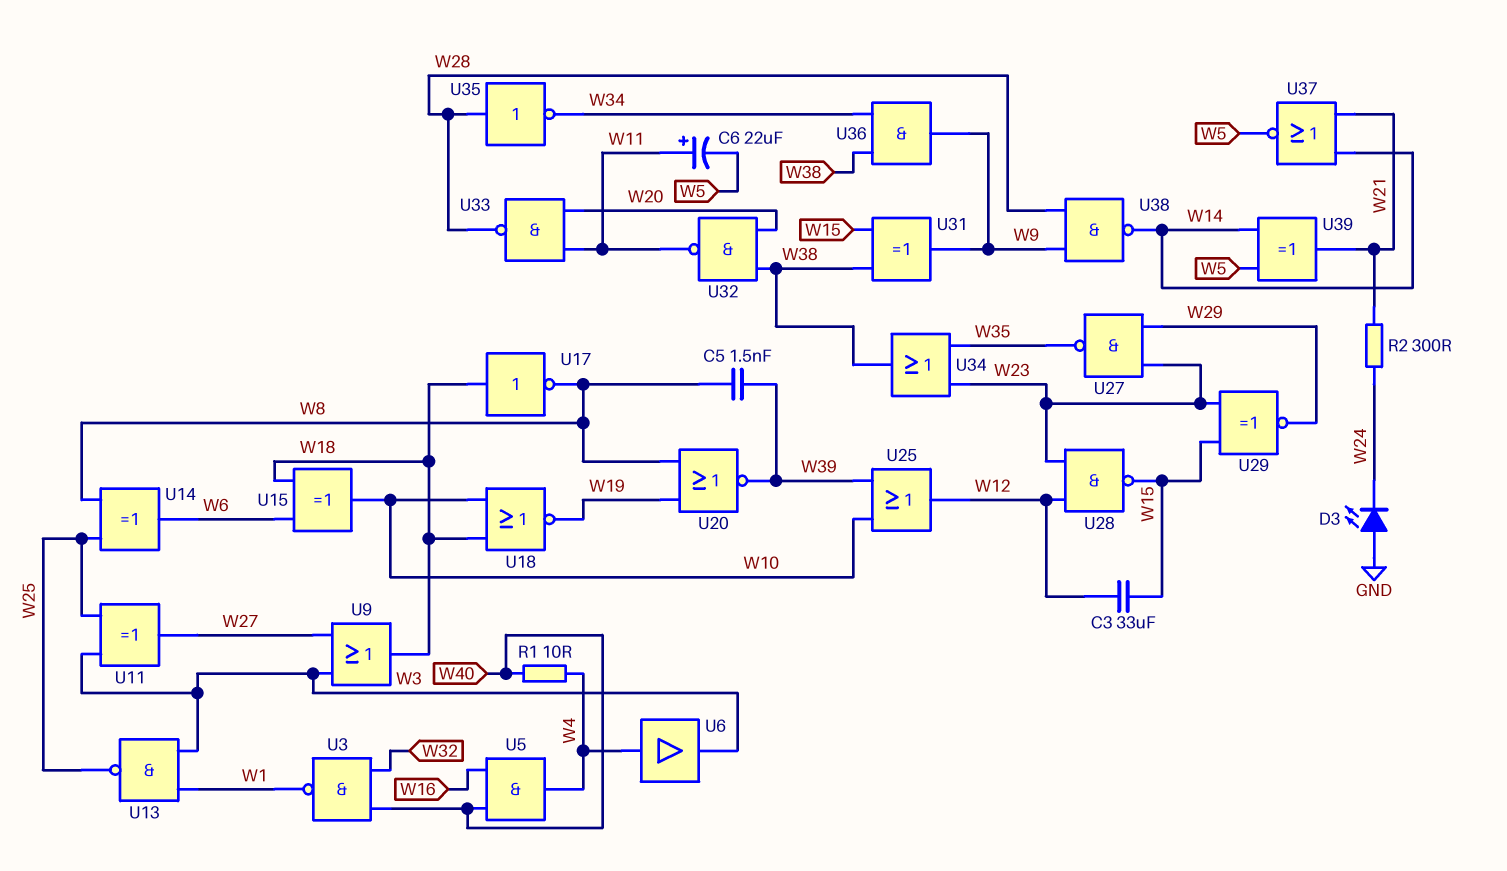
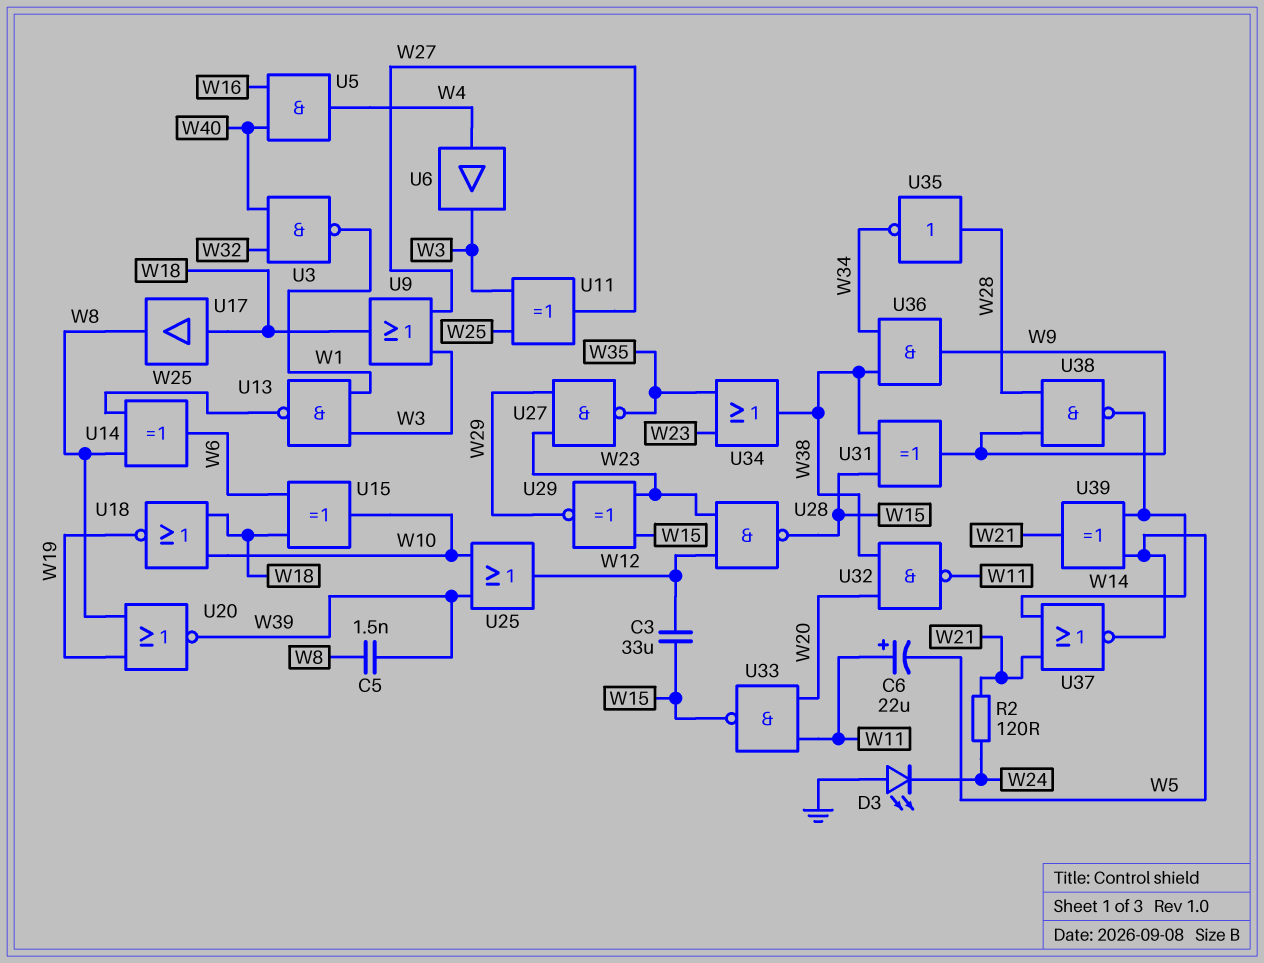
R1: 10 (W4, W40) -> none
R2: 300 (W21, W24) -> 120 (W21, W24)
U17: NOT (in W18, out W8) -> buffer (in W18, out W8)
U33: NAND (in W11, in W20, out W28) -> NAND (in W11, in W20, out W15)

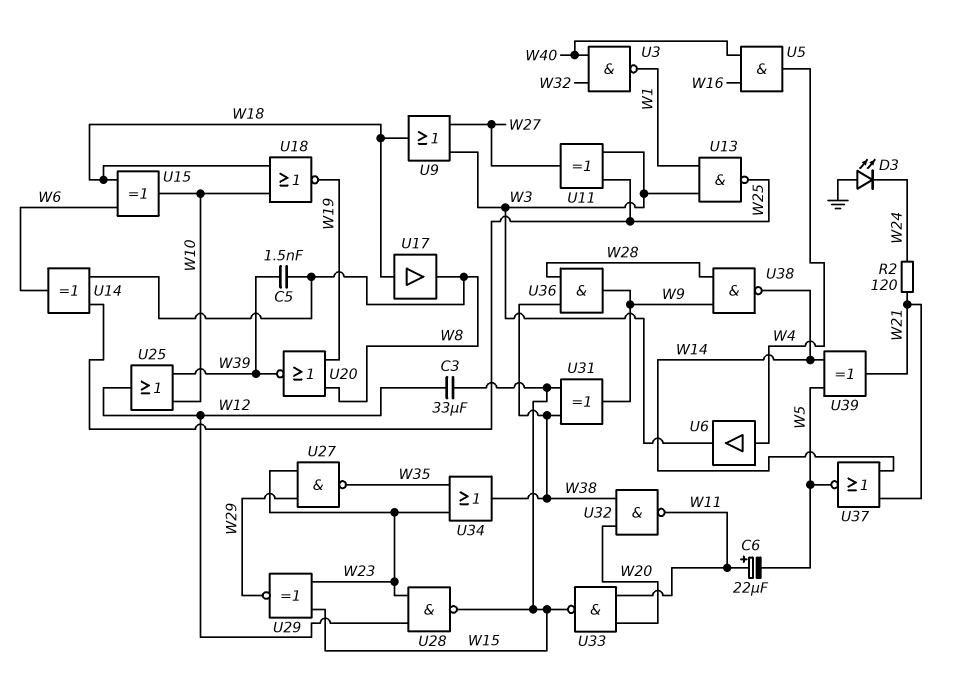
U35: NOT (in W28, out W34) -> none
U36: AND (in W34, in W38, out W9) -> AND (in W28, in W38, out W9)

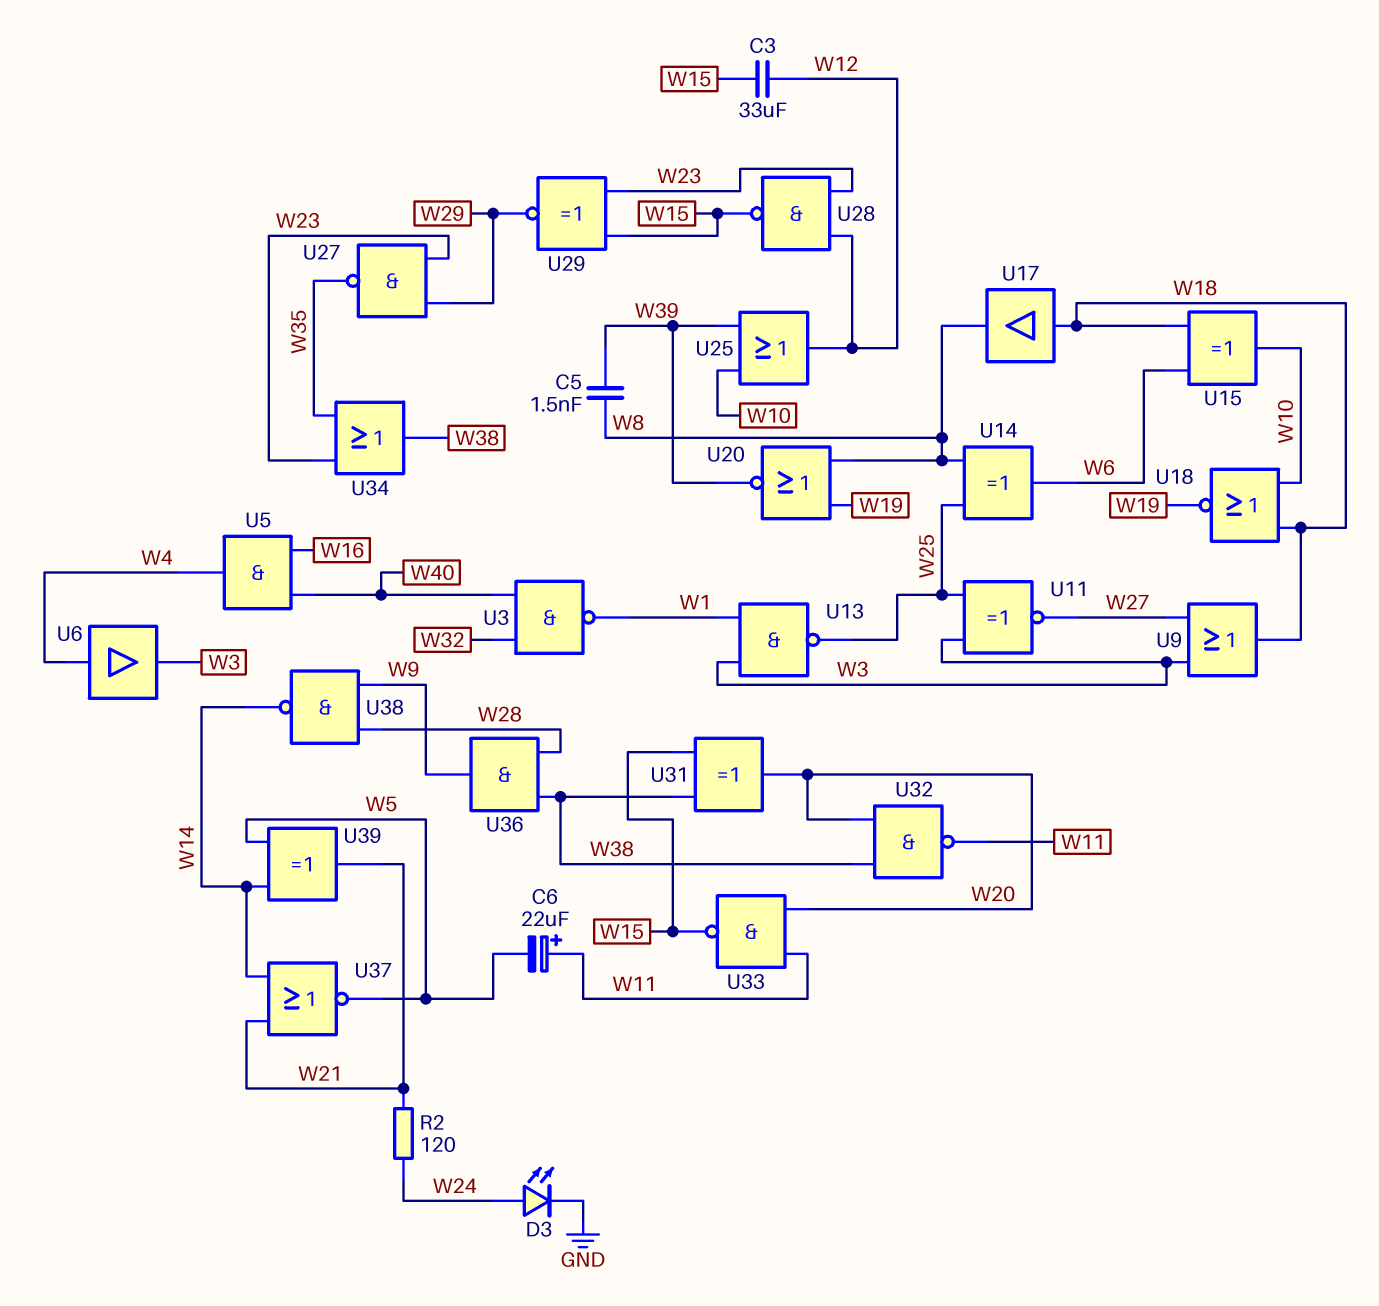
D3: LED (A GND, K W24) -> LED (A W24, K GND)
U11: XOR (in W3, in W25, out W27) -> XNOR (in W3, in W25, out W27)
U31: XOR (in W15, in W38, out W9) -> XOR (in W15, in W38, out W20)

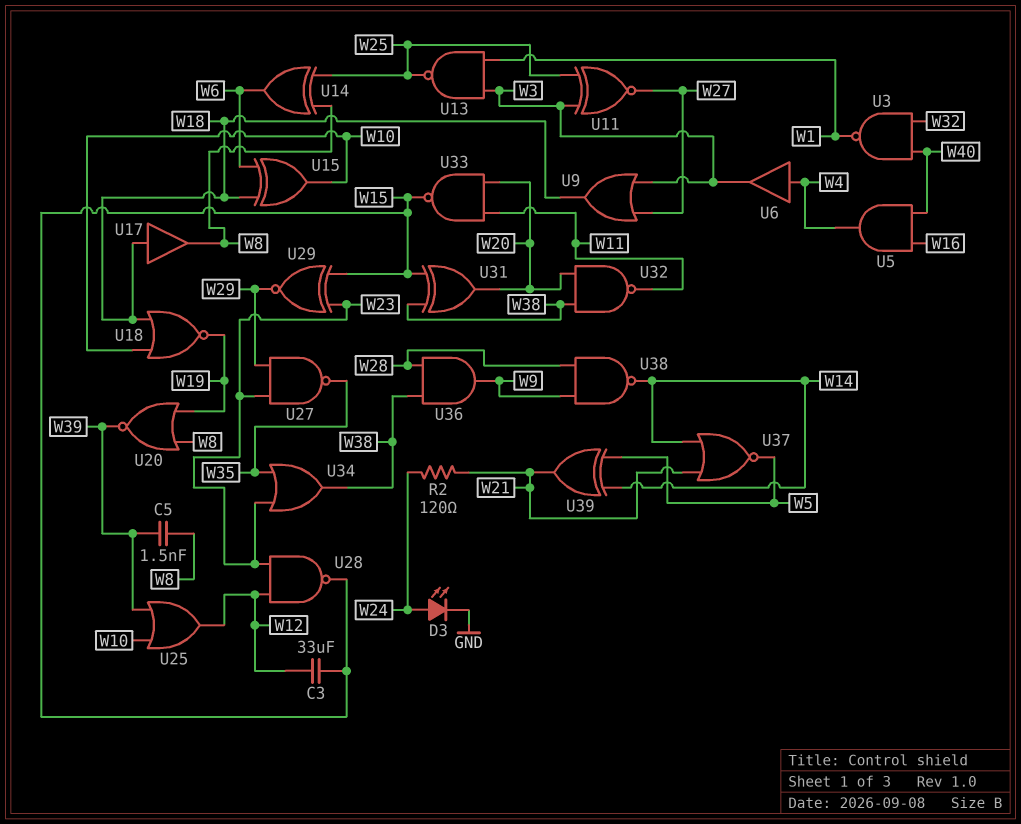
C6: 22uF (plus W11, minus W5) -> none

